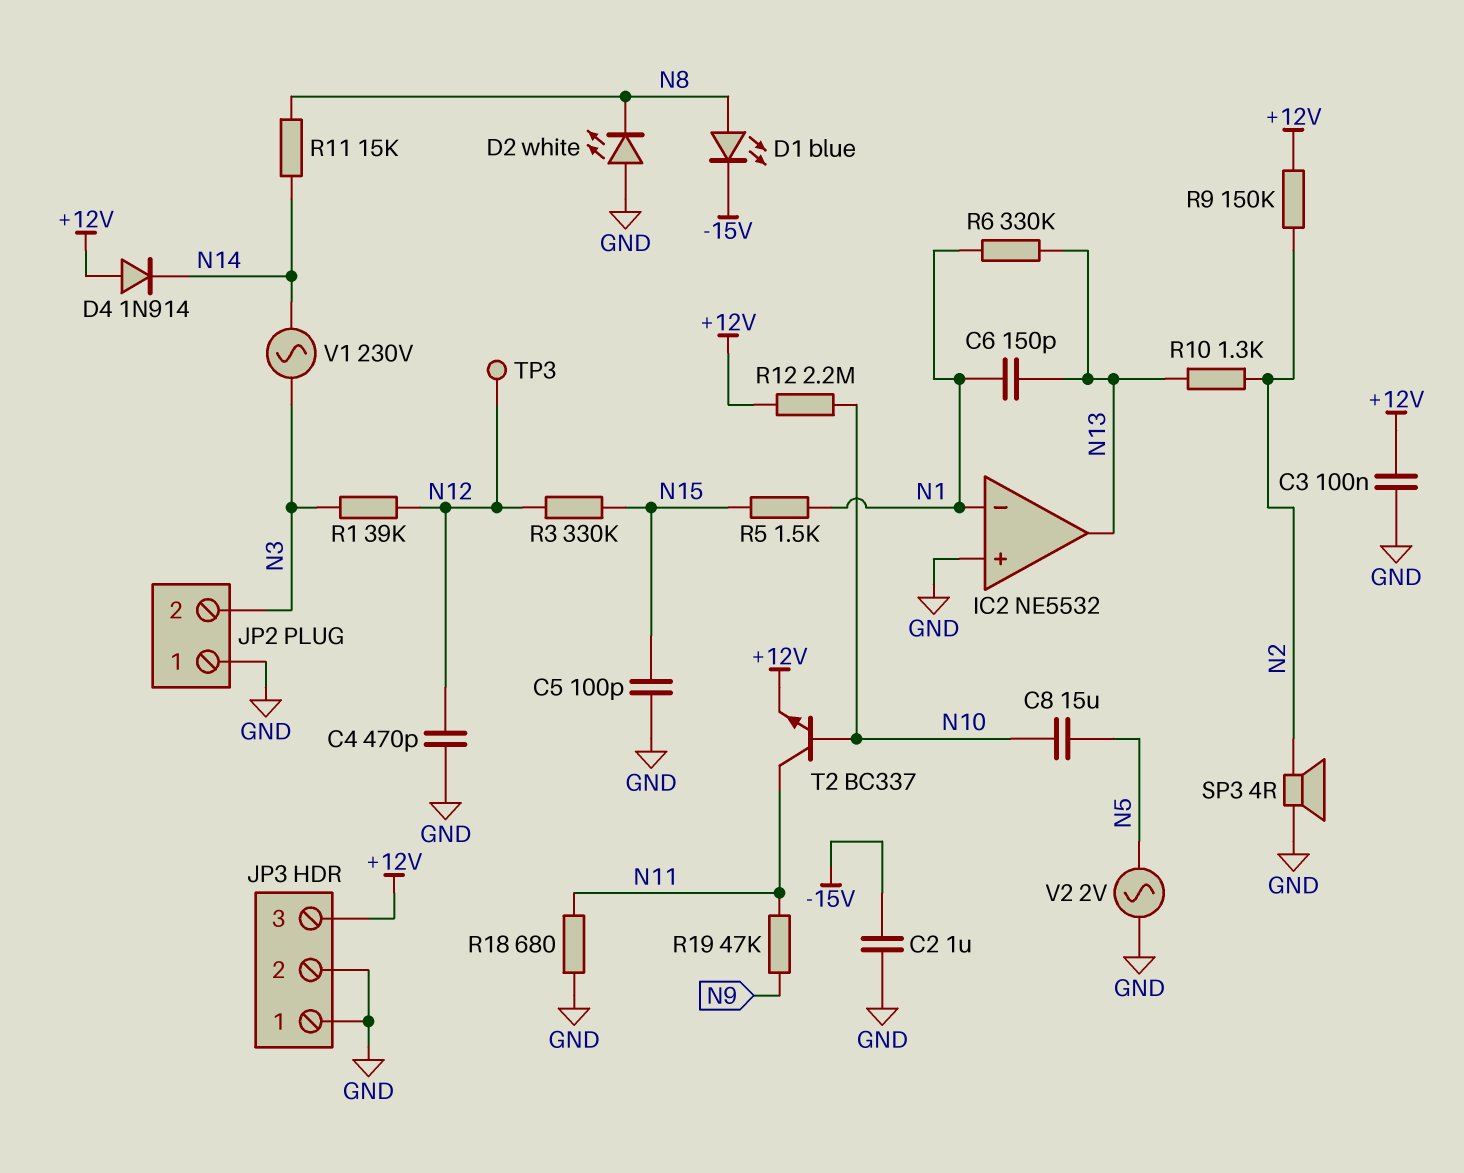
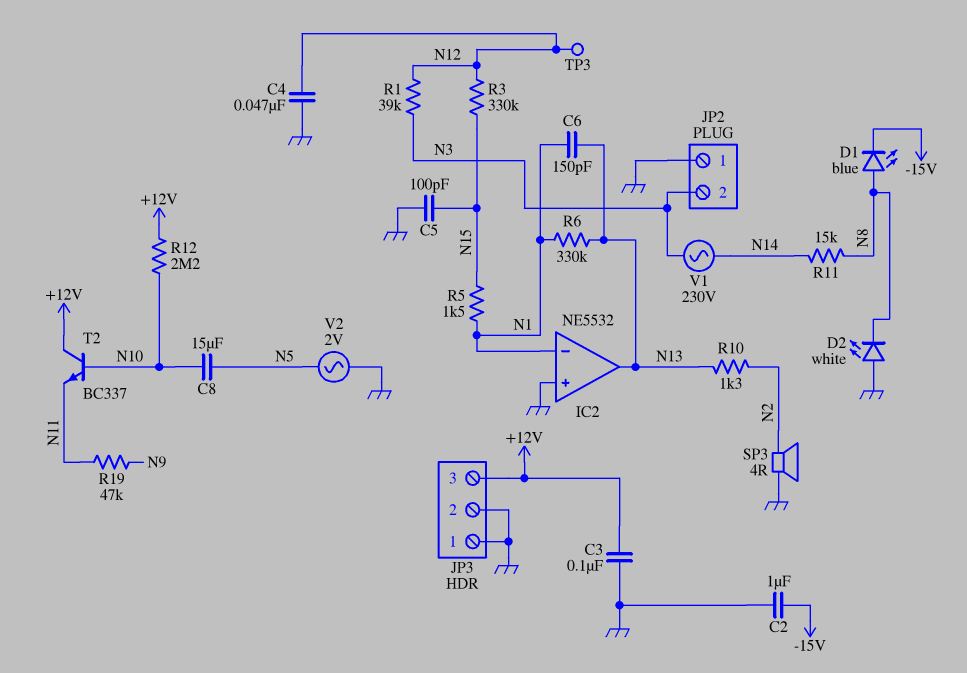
C4: 470pF (GND, N12) -> 47nF (GND, N12)
D4: diode 1N914 (A +12V, K N14) -> none
R9: 150k (+12V, N2) -> none
R18: 680 (GND, N11) -> none
T2: NPN BC337 (B N10, C N11, E +12V) -> NPN BC337 (B N10, C +12V, E N11)

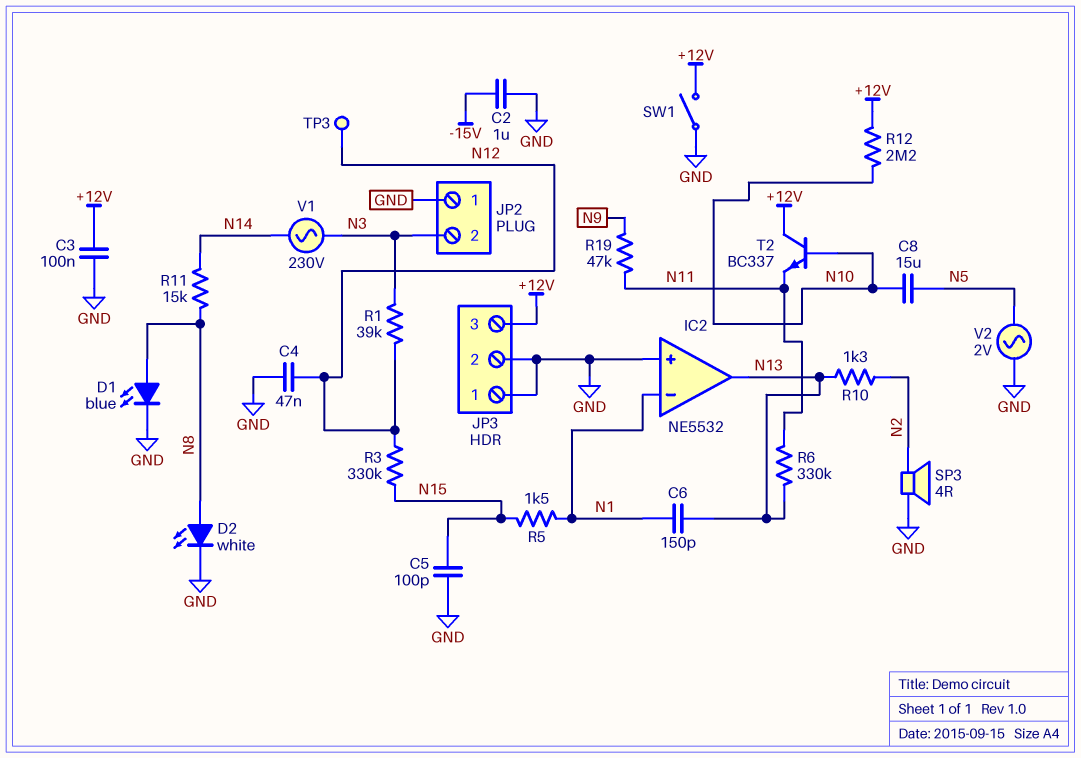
D1: LED blue (A N8, K -15V) -> LED blue (A N8, K GND)
D2: LED white (A GND, K N8) -> LED white (A N8, K GND)
R6: 330k (N1, N13) -> 330k (N11, N13)
SW1: none -> switch (+12V, GND)

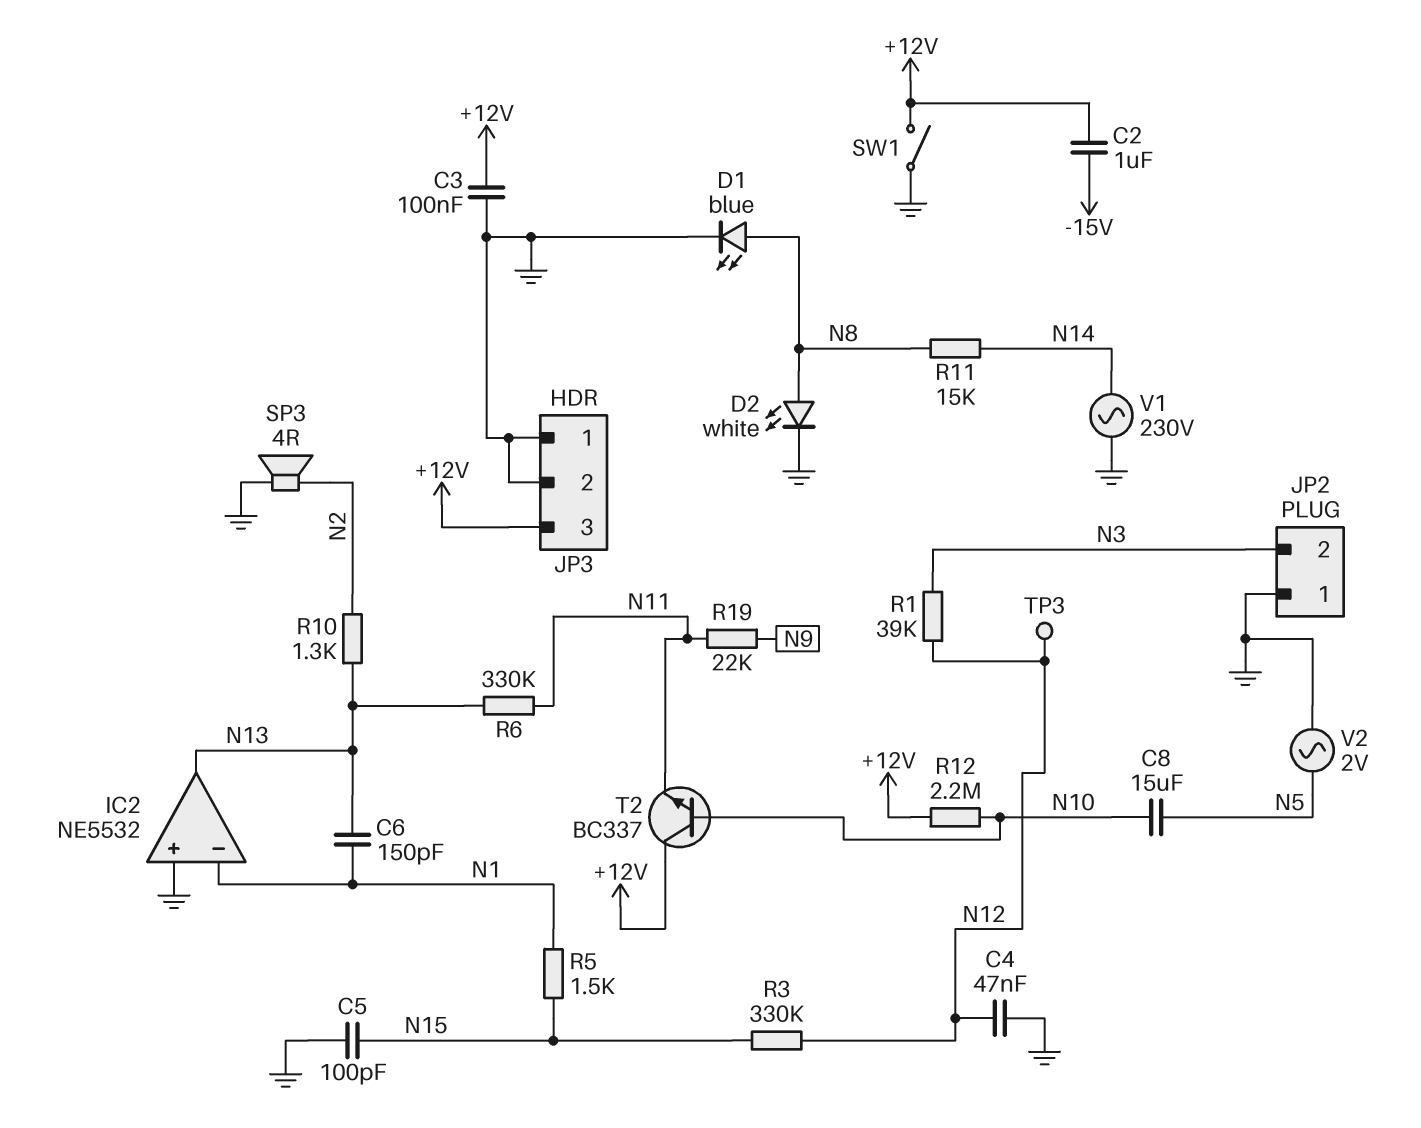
C2: 1uF (-15V, GND) -> 1uF (+12V, -15V)
R19: 47k (N9, N11) -> 22k (N9, N11)
V1: AC 230V (N3, N14) -> AC 230V (GND, N14)

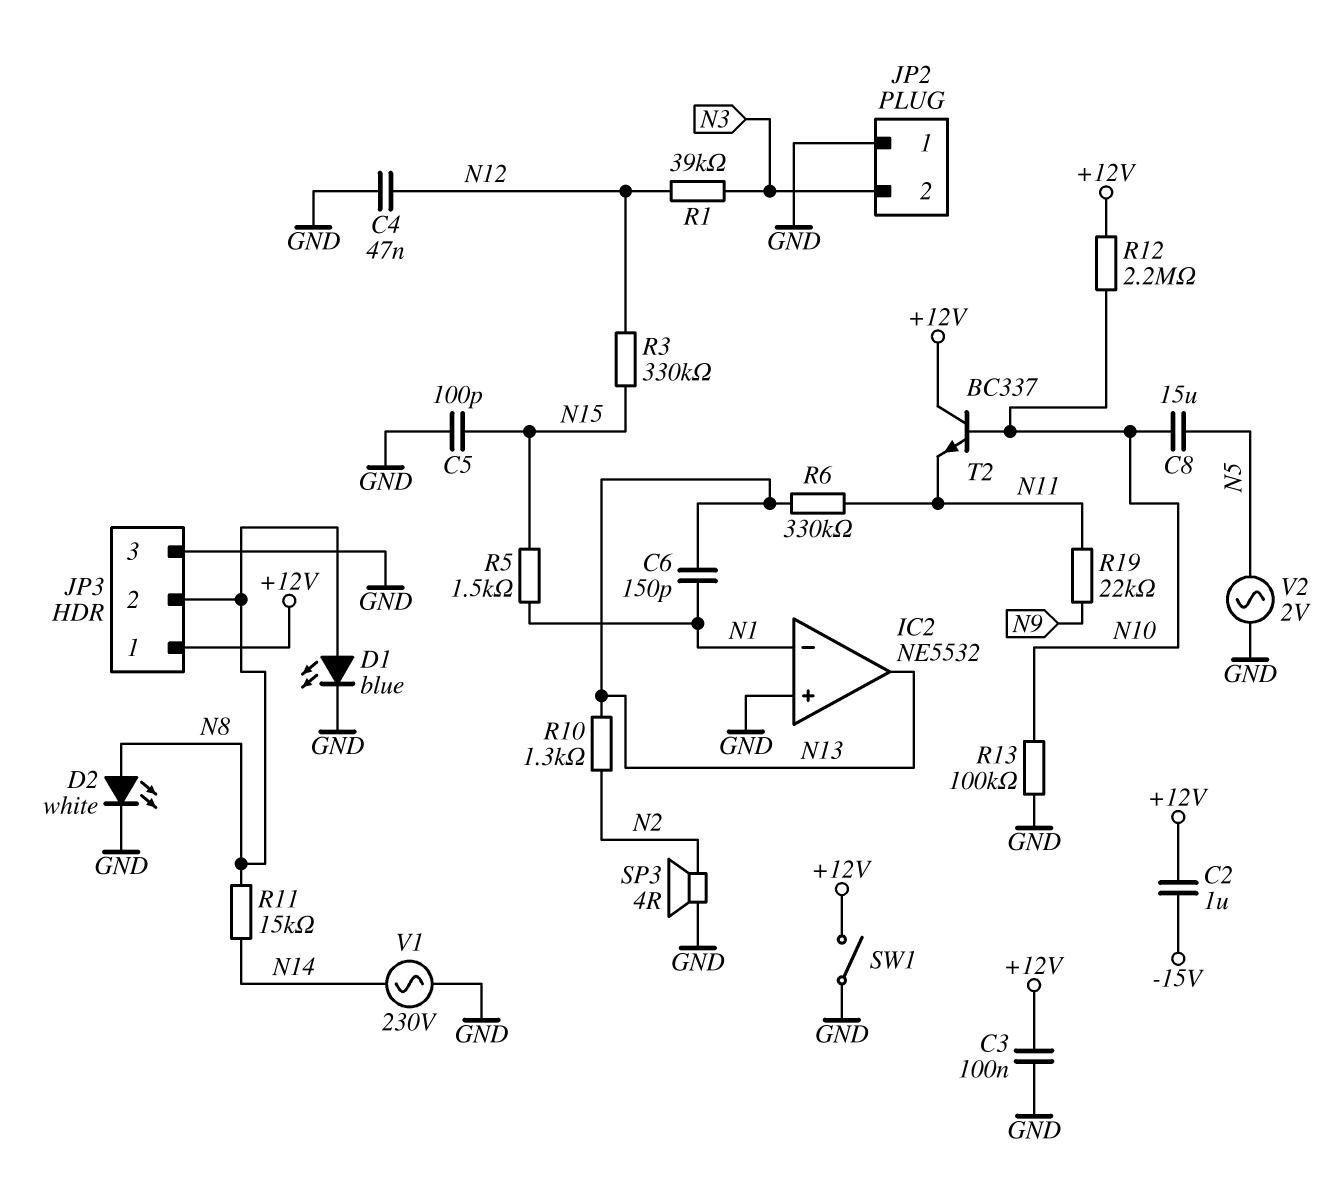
JP3 pin 1: GND -> +12V
JP3 pin 2: GND -> N8
JP3 pin 3: +12V -> GND
R13: none -> 100k (GND, N10)
TP3: test point (N12) -> none

